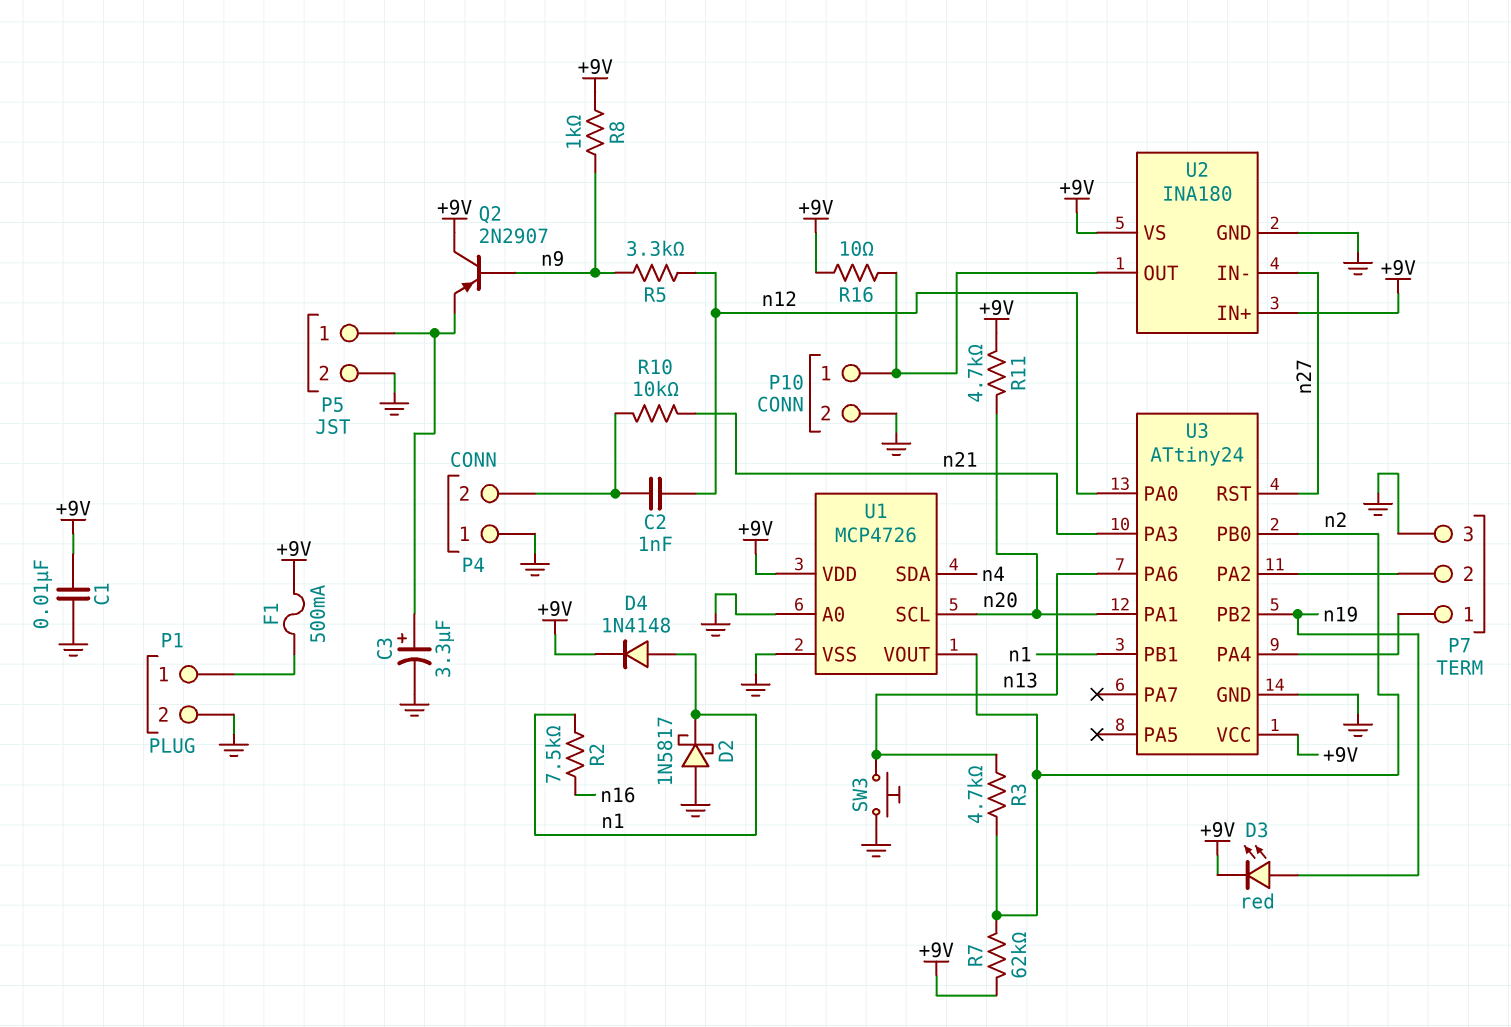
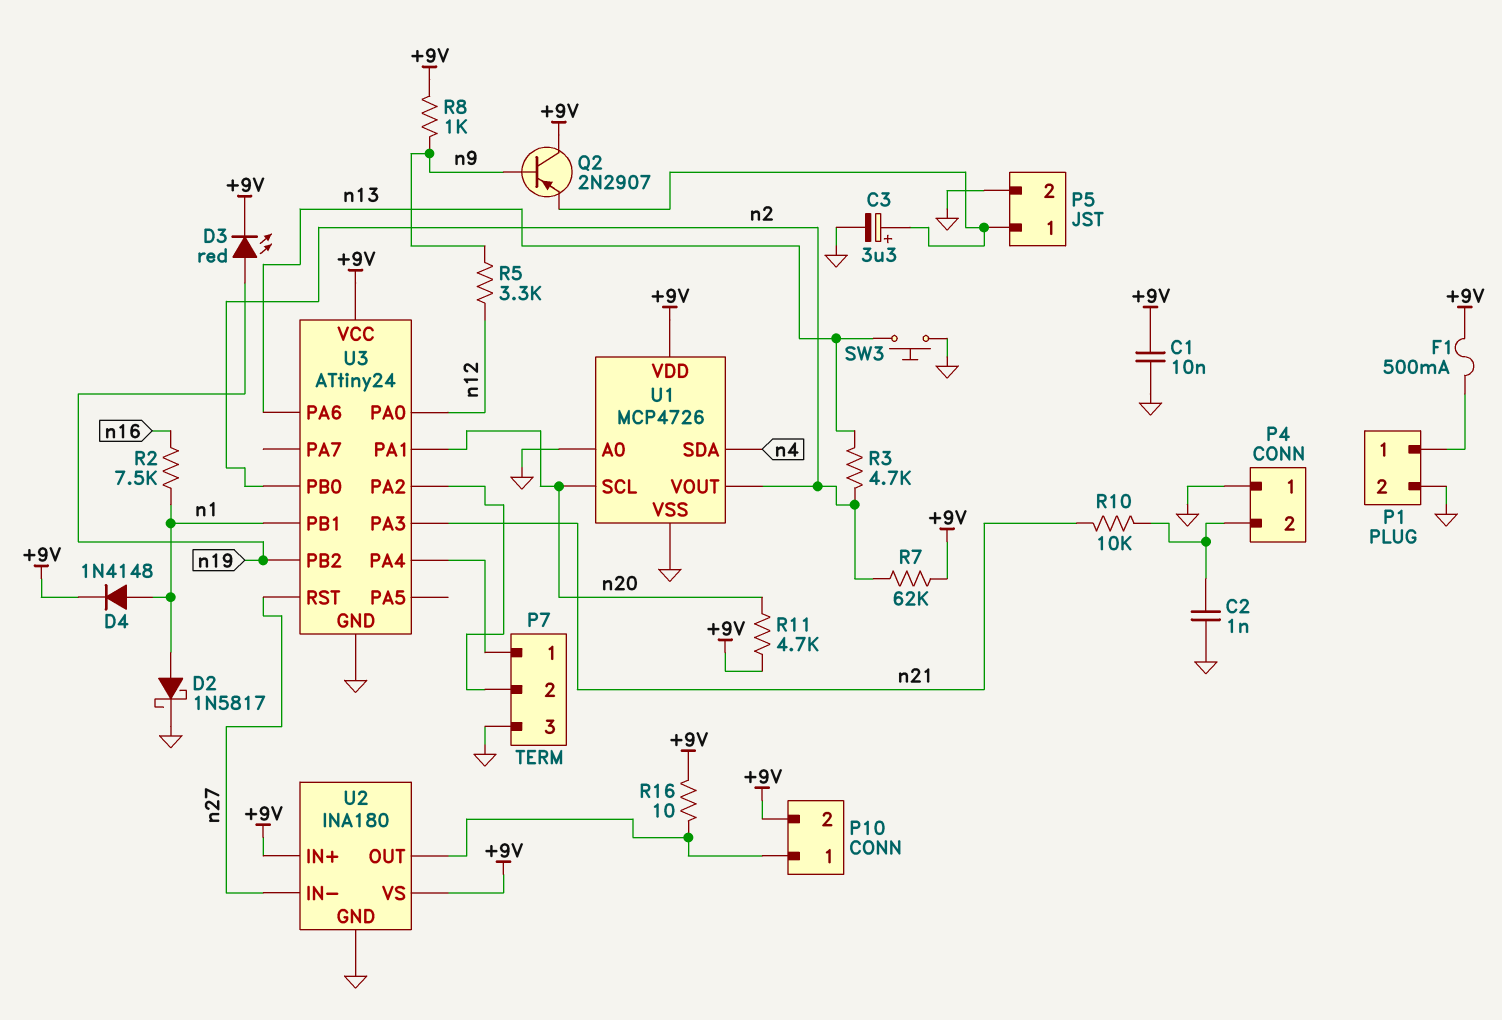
C2: 1nF (P4/2, n12) -> 1nF (GND, P4/2)
D2: schottky 1N5817 (A GND, K n1) -> schottky 1N5817 (A n1, K GND)
P10 pin 2: GND -> +9V

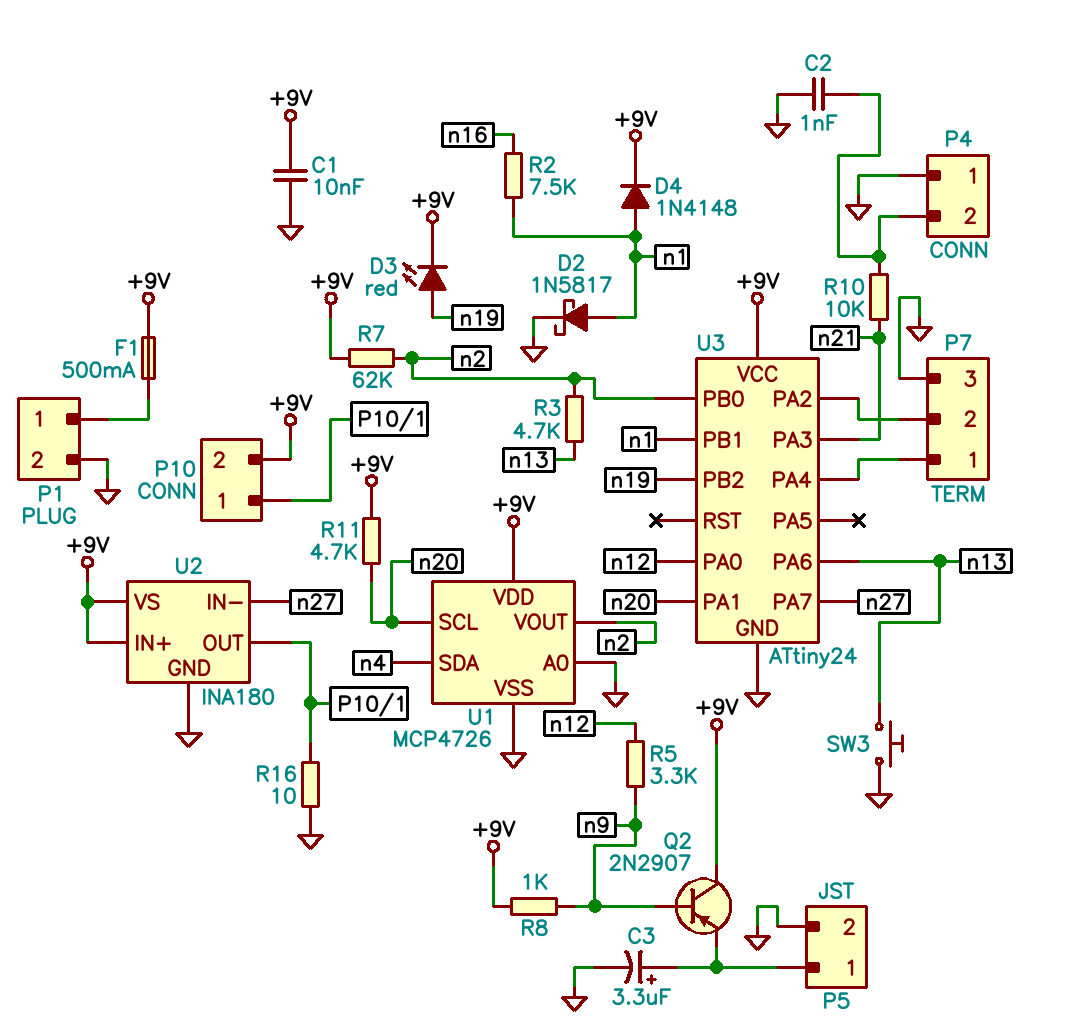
R16: 10 (+9V, P10/1) -> 10 (GND, P10/1)
U3 pin PA7: none -> n27
U3 pin RST: n27 -> none

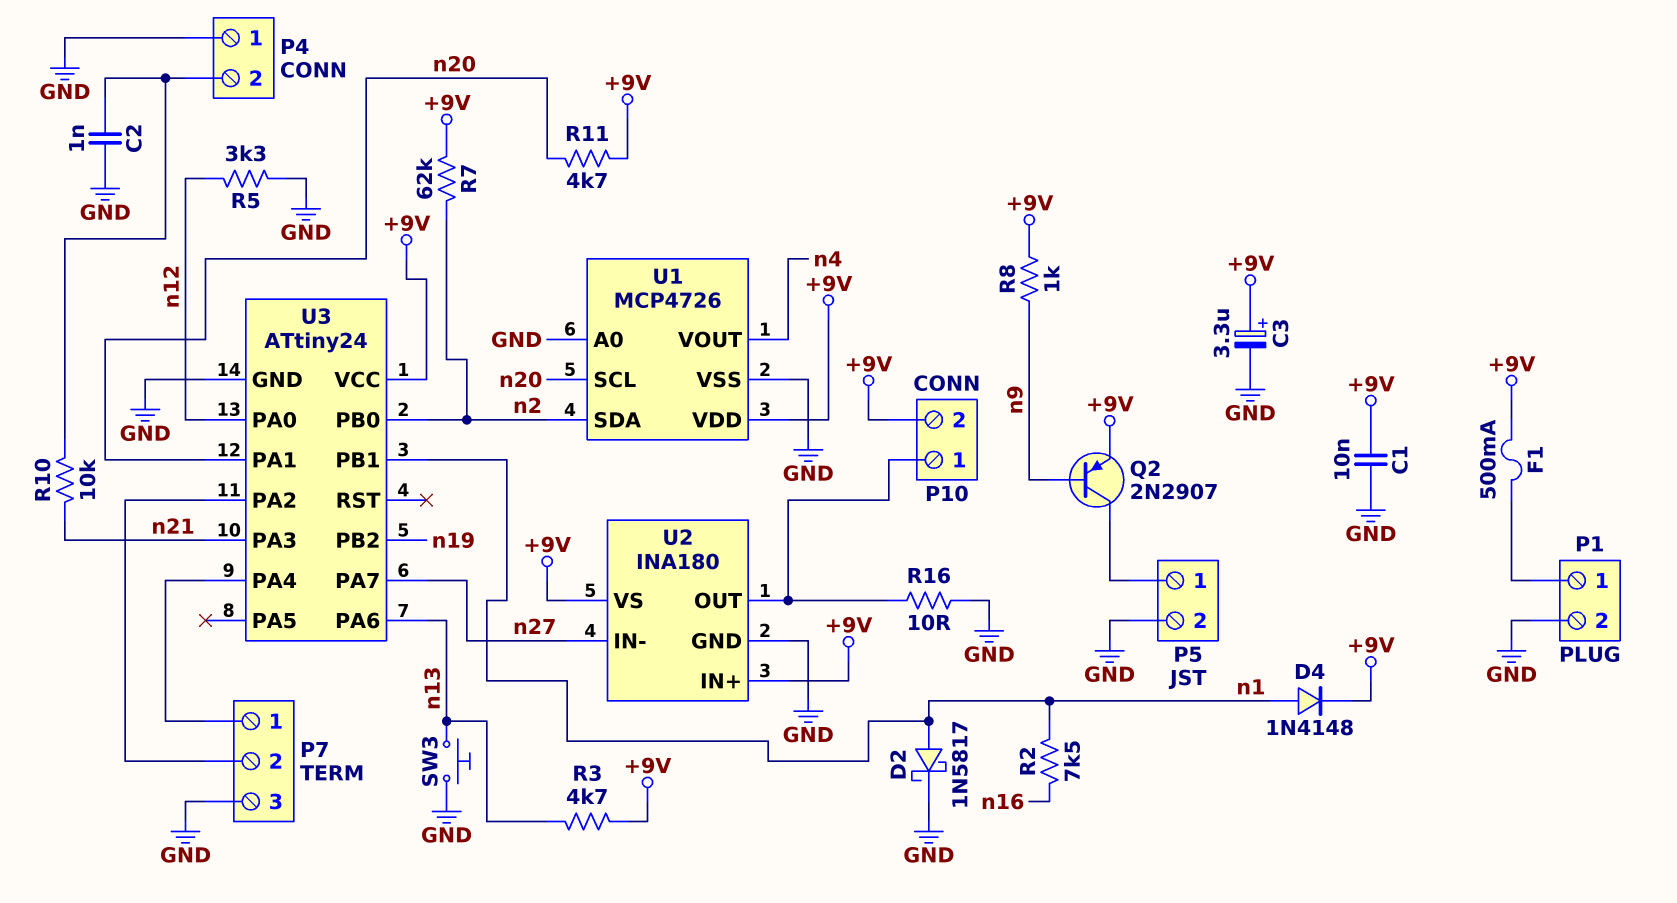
C3: 3.3uF (plus P5/1, minus GND) -> 3.3uF (plus +9V, minus GND)
D3: LED red (A n19, K +9V) -> none
Q2: PNP 2N2907 (B n9, C +9V, E P5/1) -> PNP 2N2907 (B n9, C P5/1, E +9V)
R3: 4.7k (n2, n13) -> 4.7k (+9V, n13)
R5: 3.3k (n9, n12) -> 3.3k (GND, n12)
U1 pin SDA: n4 -> n2
U1 pin VOUT: n2 -> n4

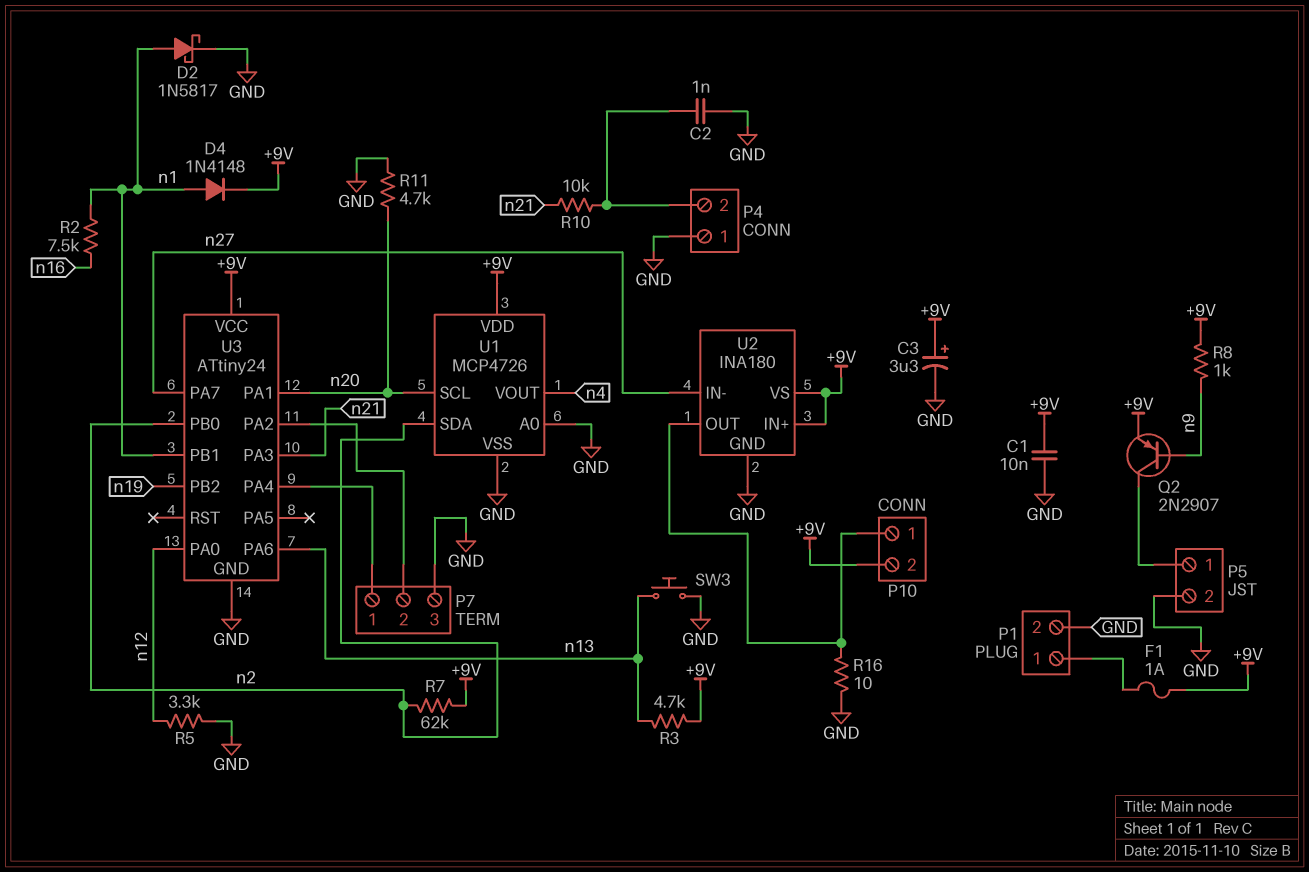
F1: 500mA (+9V, P1/1) -> 1A (+9V, P1/1)
R11: 4.7k (+9V, n20) -> 4.7k (GND, n20)

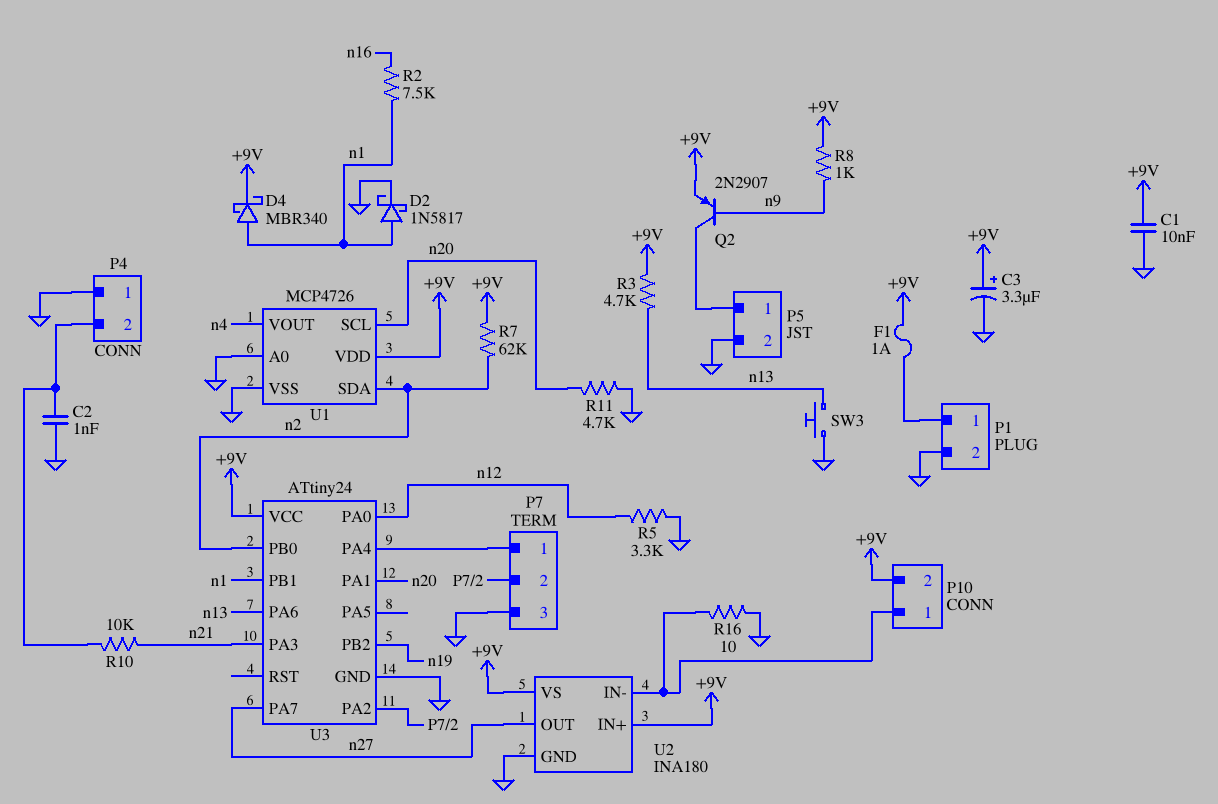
D4: diode 1N4148 (A n1, K +9V) -> schottky MBR340 (A n1, K +9V)
U2 pin IN-: n27 -> P10/1
U2 pin OUT: P10/1 -> n27

